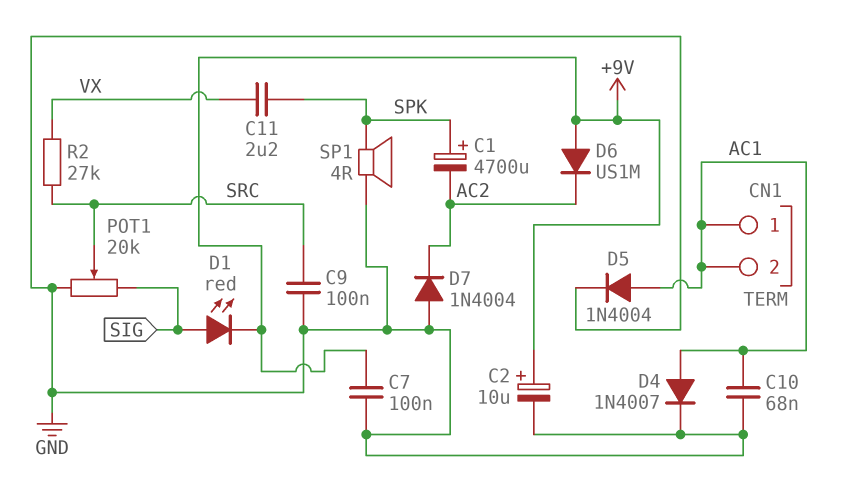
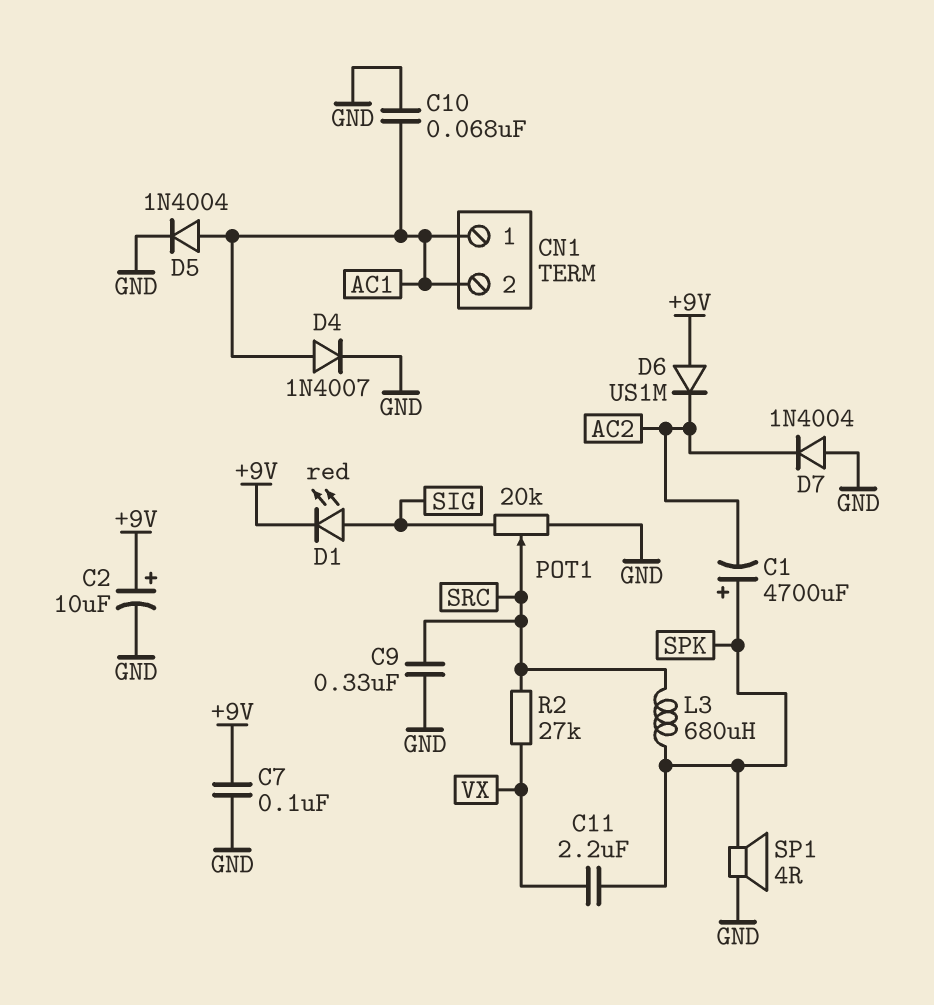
C9: 100nF (GND, SRC) -> 330nF (GND, SRC)
L3: none -> 680uH (SPK, SRC)

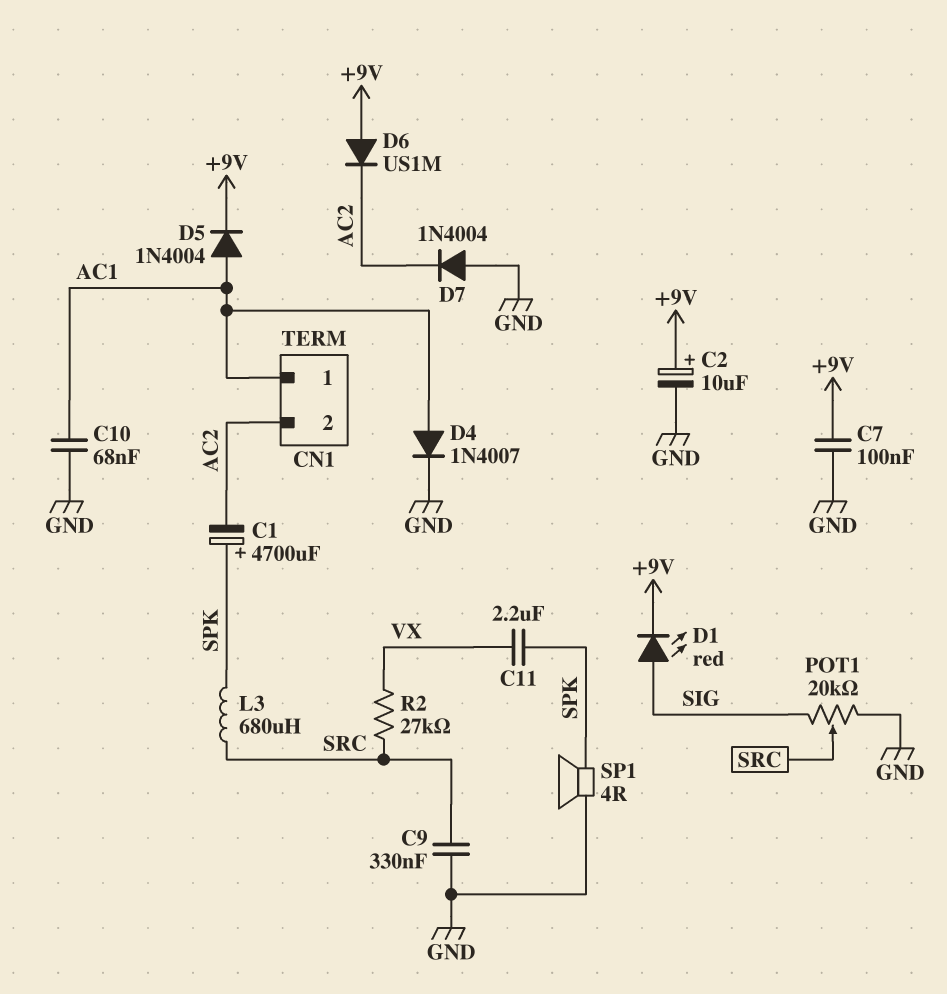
CN1 pin 2: AC1 -> AC2
D5: diode 1N4004 (A AC1, K GND) -> diode 1N4004 (A AC1, K +9V)

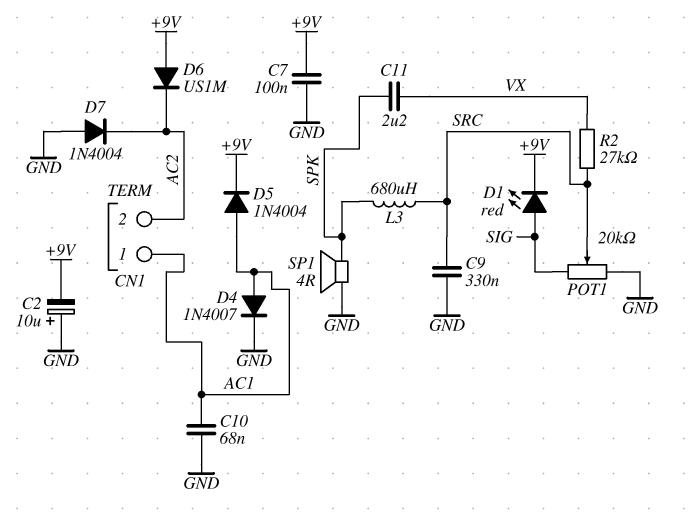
C1: 4700uF (plus SPK, minus AC2) -> none
C2: 10uF (plus +9V, minus GND) -> 10uF (plus GND, minus +9V)

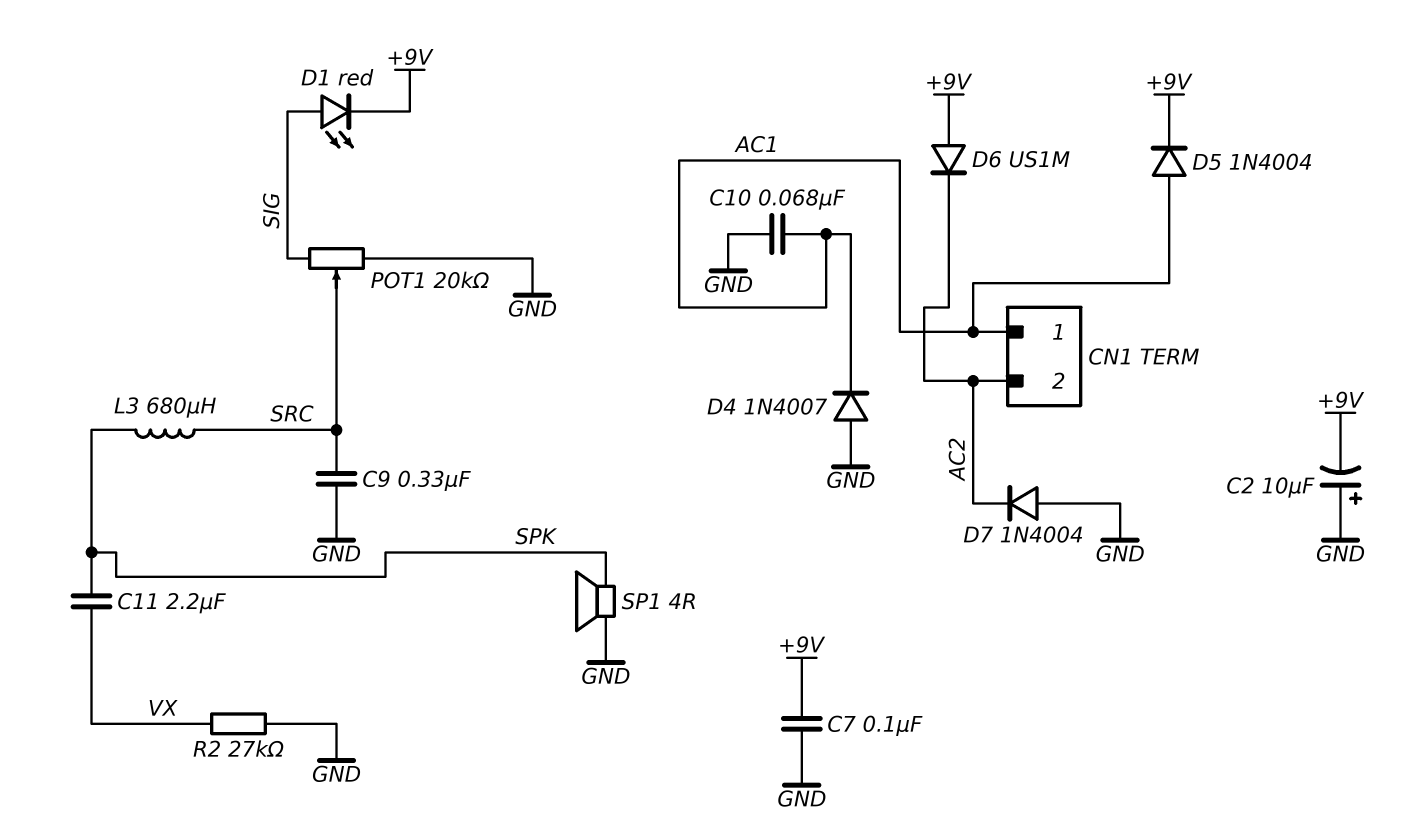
D4: diode 1N4007 (A AC1, K GND) -> diode 1N4007 (A GND, K AC1)
R2: 27k (SRC, VX) -> 27k (GND, VX)

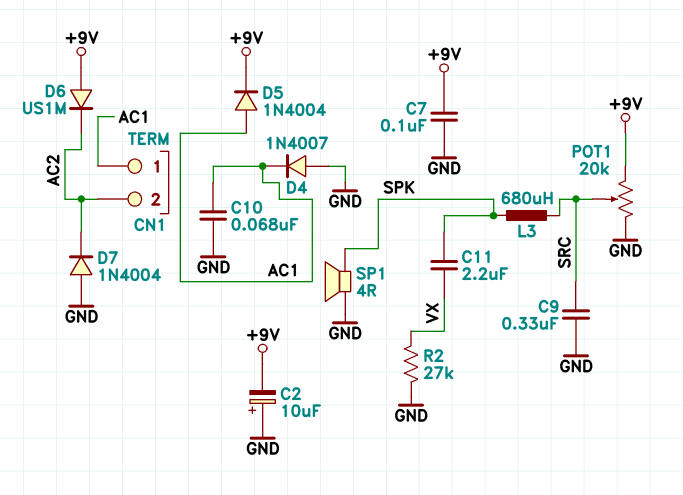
D1: LED red (A SIG, K +9V) -> none
POT1: 20k (GND, SIG, wiper SRC) -> 20k (+9V, GND, wiper SRC)

